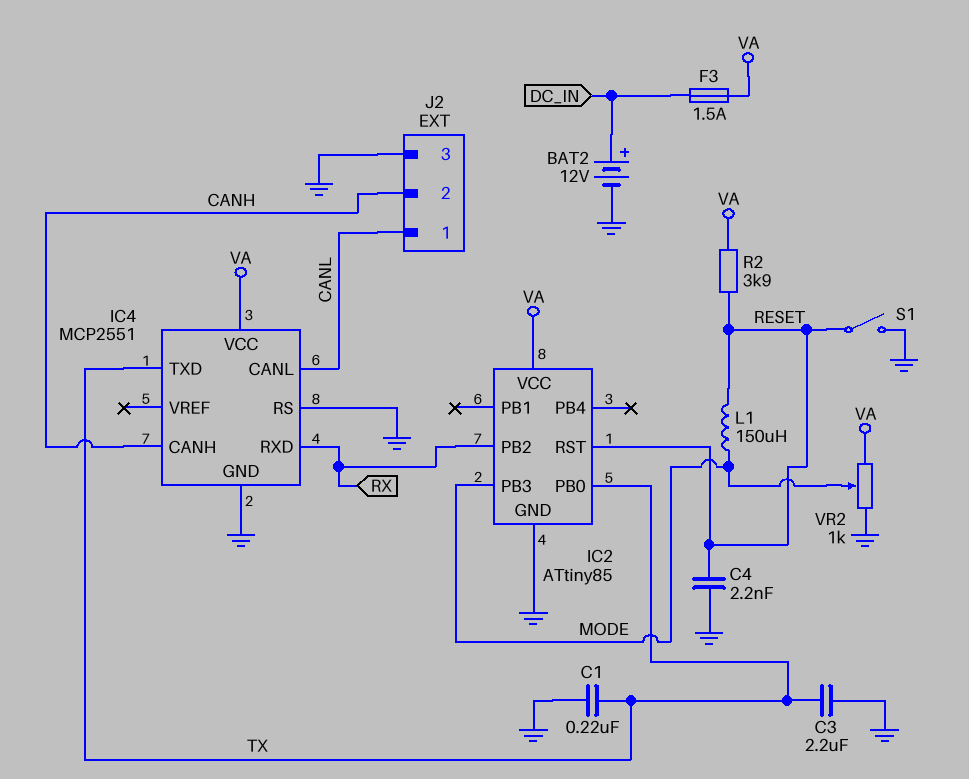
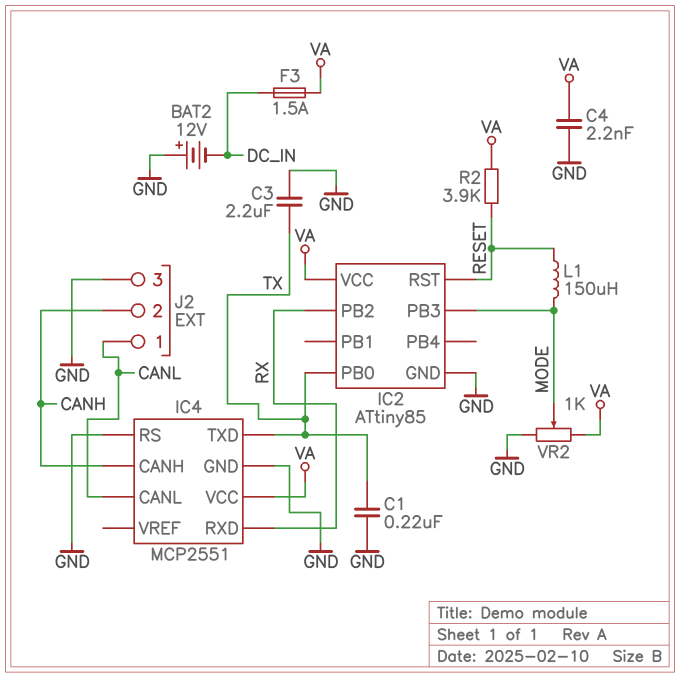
BAT2: 12V (plus DC_IN, minus GND) -> 12V (plus GND, minus DC_IN)
C4: 2.2nF (GND, RESET) -> 2.2nF (GND, VA)
S1: switch (GND, RESET) -> none

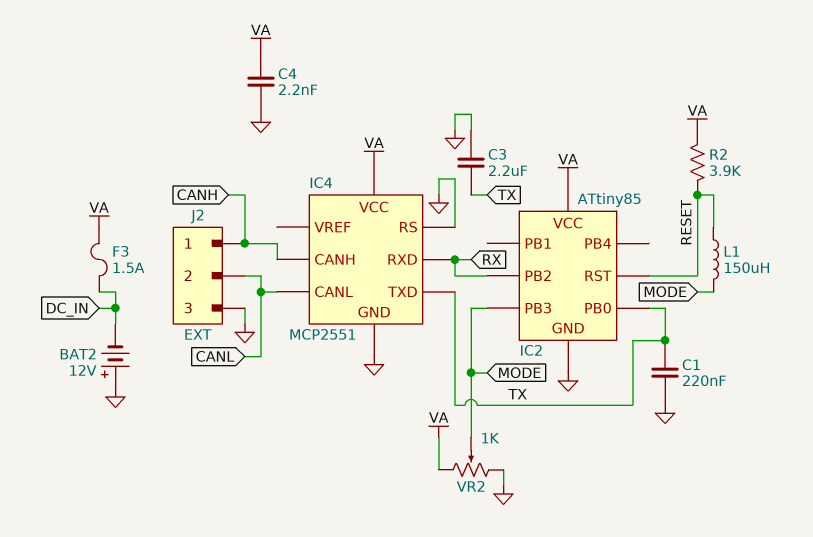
J2 pin 1: CANL -> CANH
J2 pin 2: CANH -> CANL

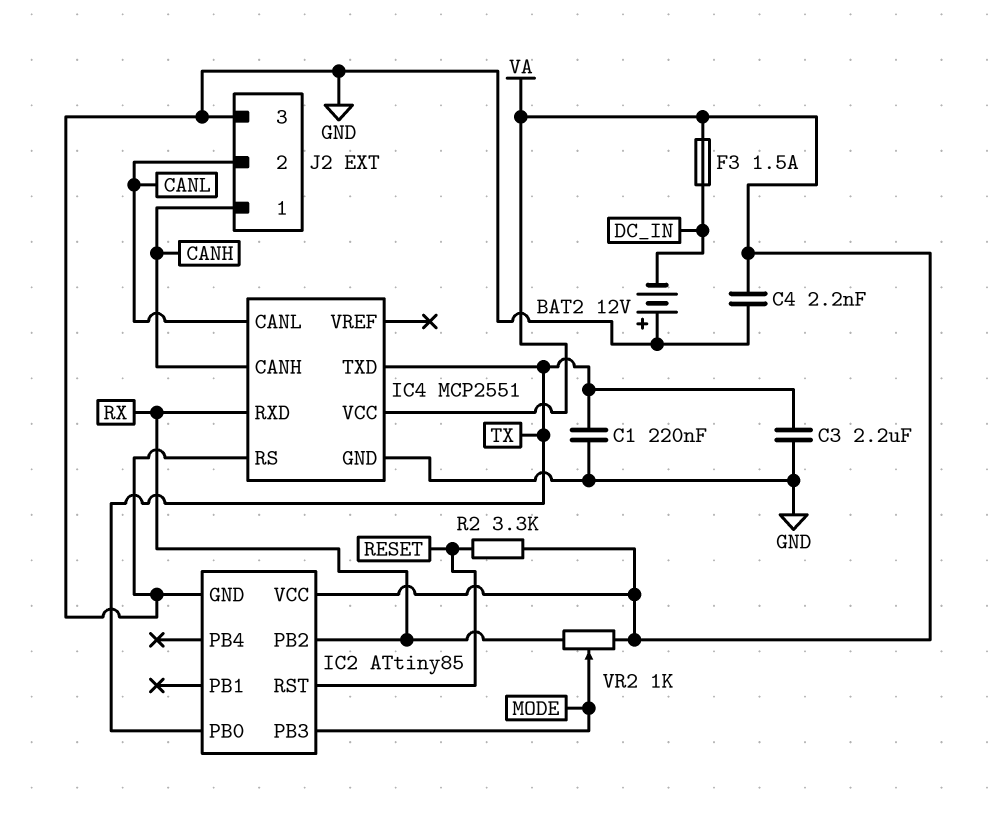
L1: 150uH (MODE, RESET) -> none
R2: 3.9k (RESET, VA) -> 3.3k (RESET, VA)
VR2: 1k (GND, VA, wiper MODE) -> 1k (RX, VA, wiper MODE)

